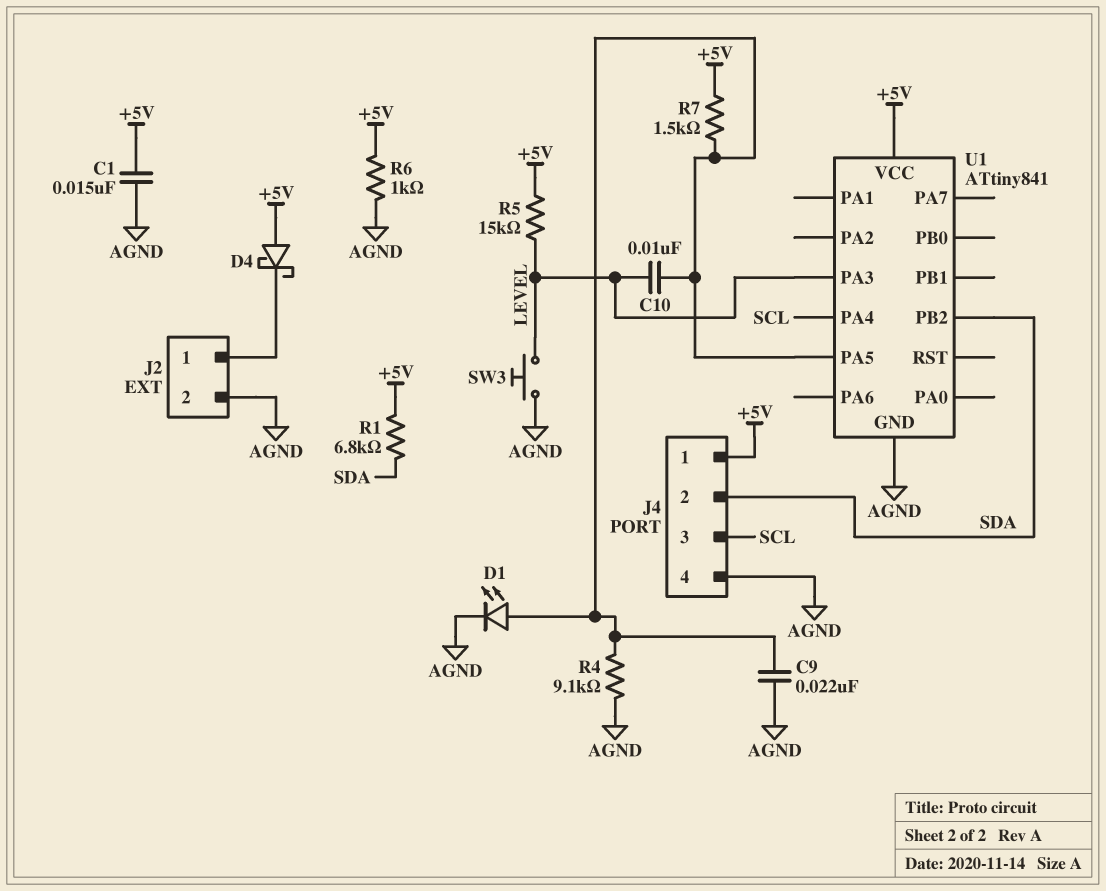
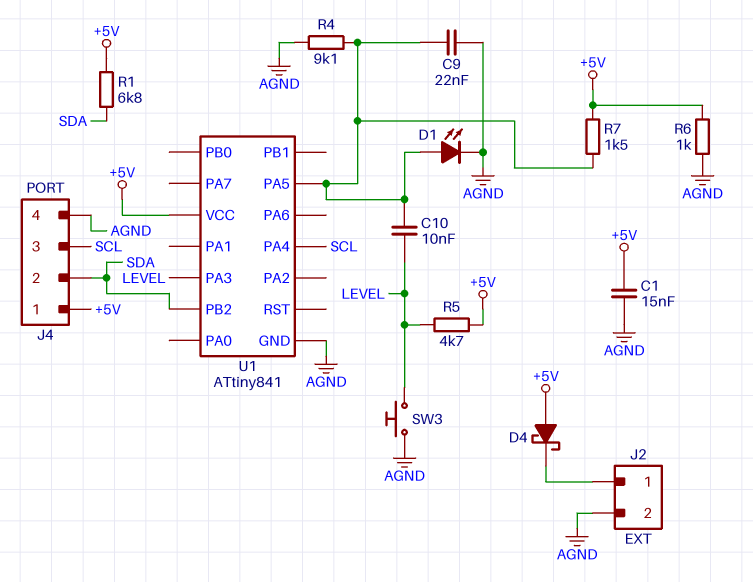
R5: 15k (+5V, LEVEL) -> 4.7k (+5V, LEVEL)

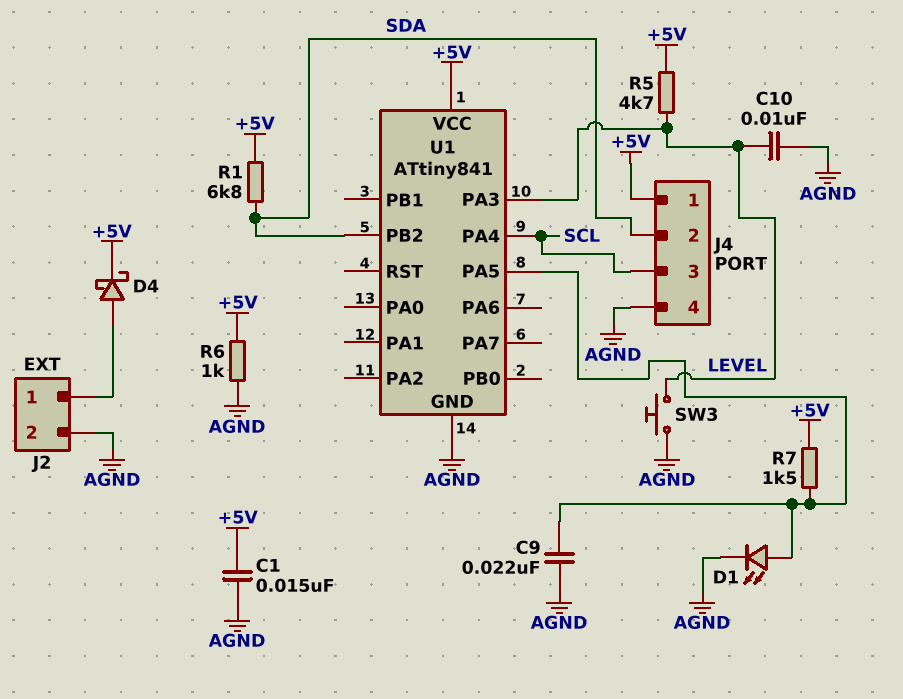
C10: 10nF (LEVEL, U1/PA5) -> 10nF (AGND, LEVEL)
D4: schottky (A +5V, K J2/1) -> schottky (A J2/1, K +5V)
R4: 9.1k (AGND, U1/PA5) -> none

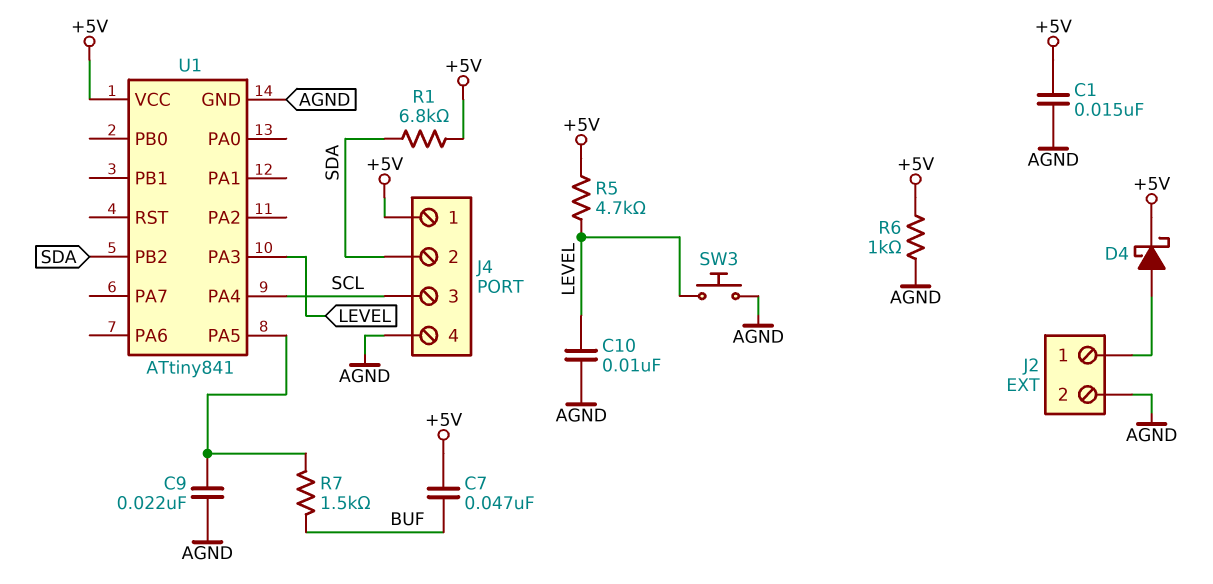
C7: none -> 47nF (+5V, BUF)
D1: LED (A U1/PA5, K AGND) -> none
R7: 1.5k (+5V, U1/PA5) -> 1.5k (BUF, U1/PA5)

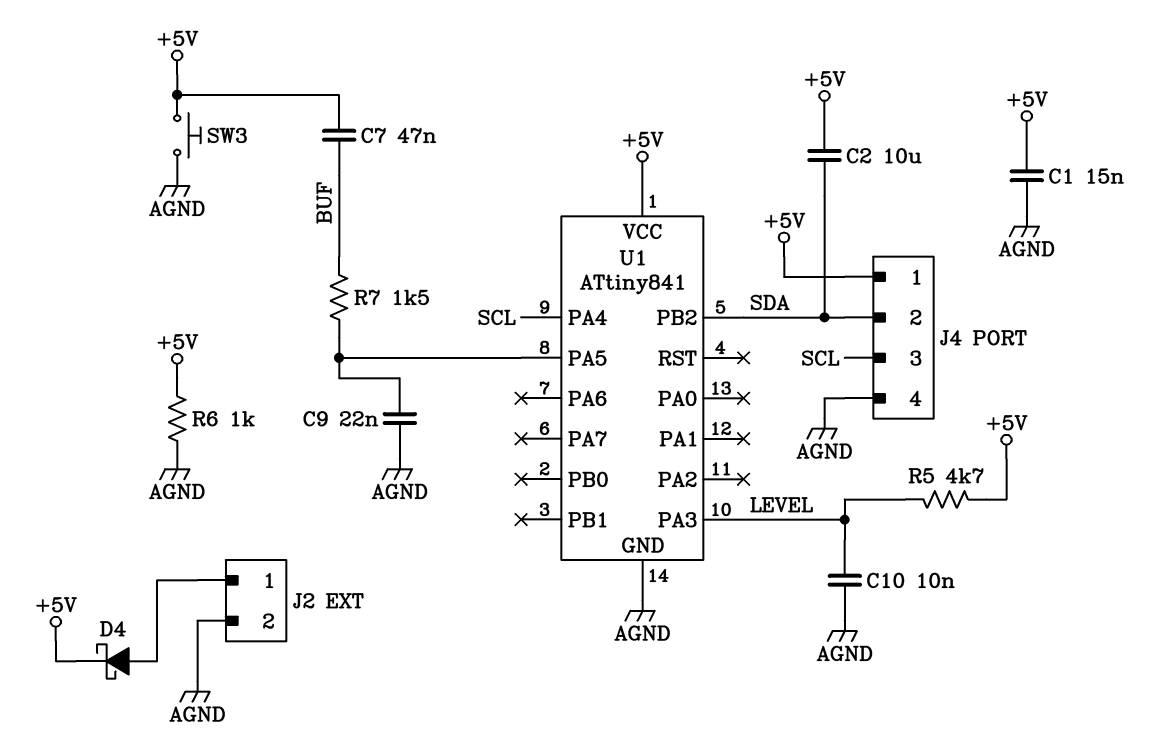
C2: none -> 10uF (+5V, SDA)
R1: 6.8k (+5V, SDA) -> none
SW3: button (AGND, LEVEL) -> button (+5V, AGND)

